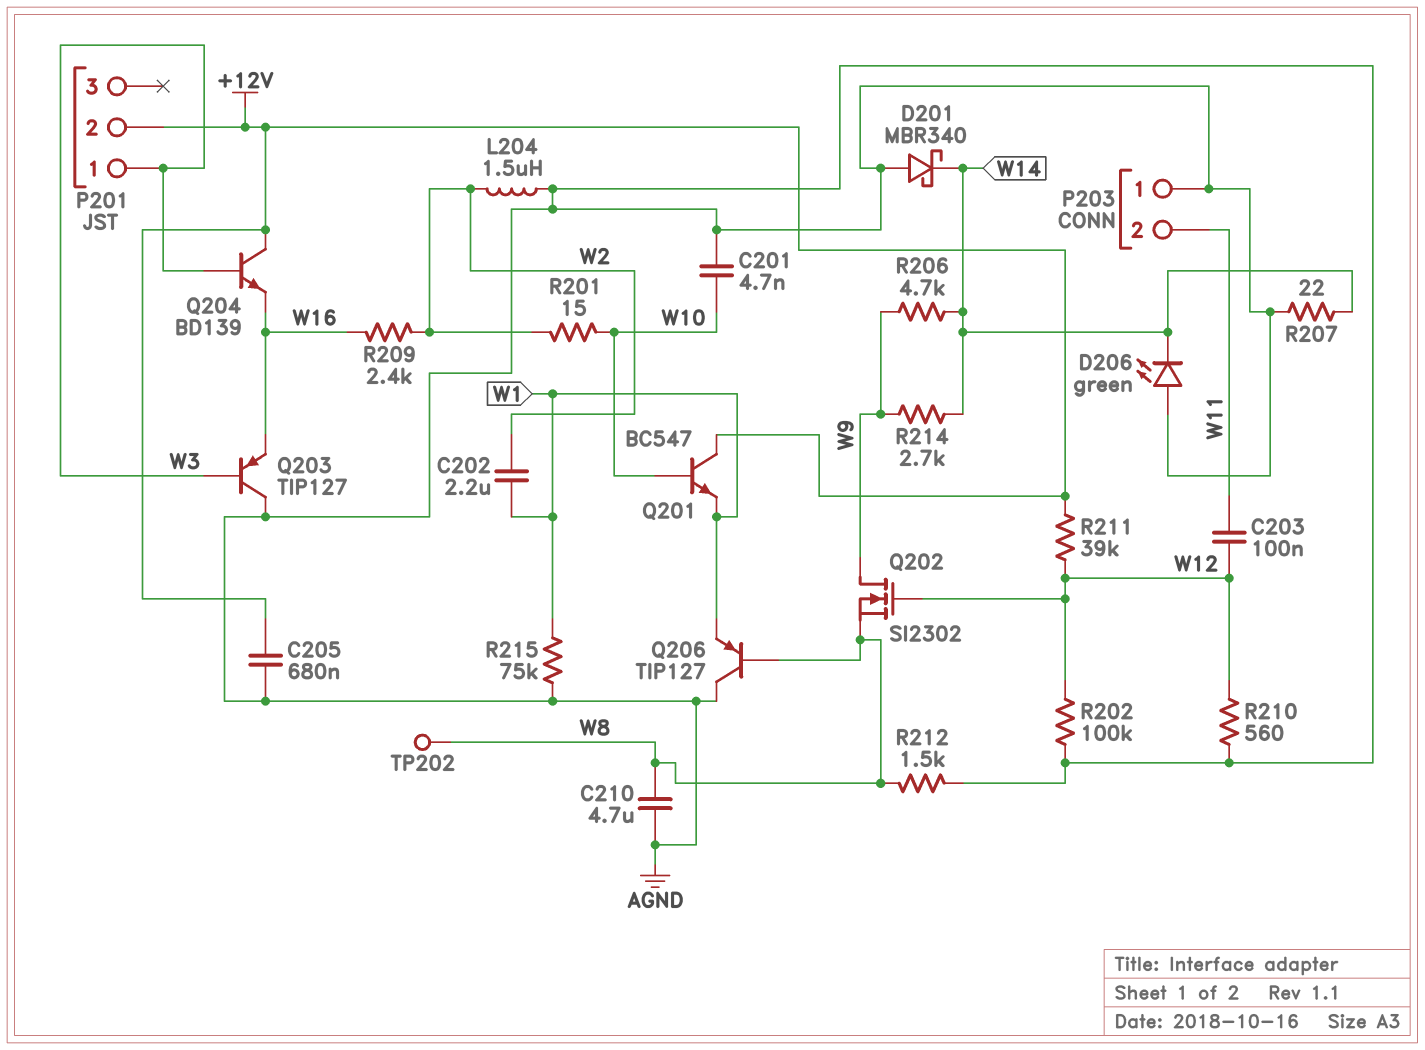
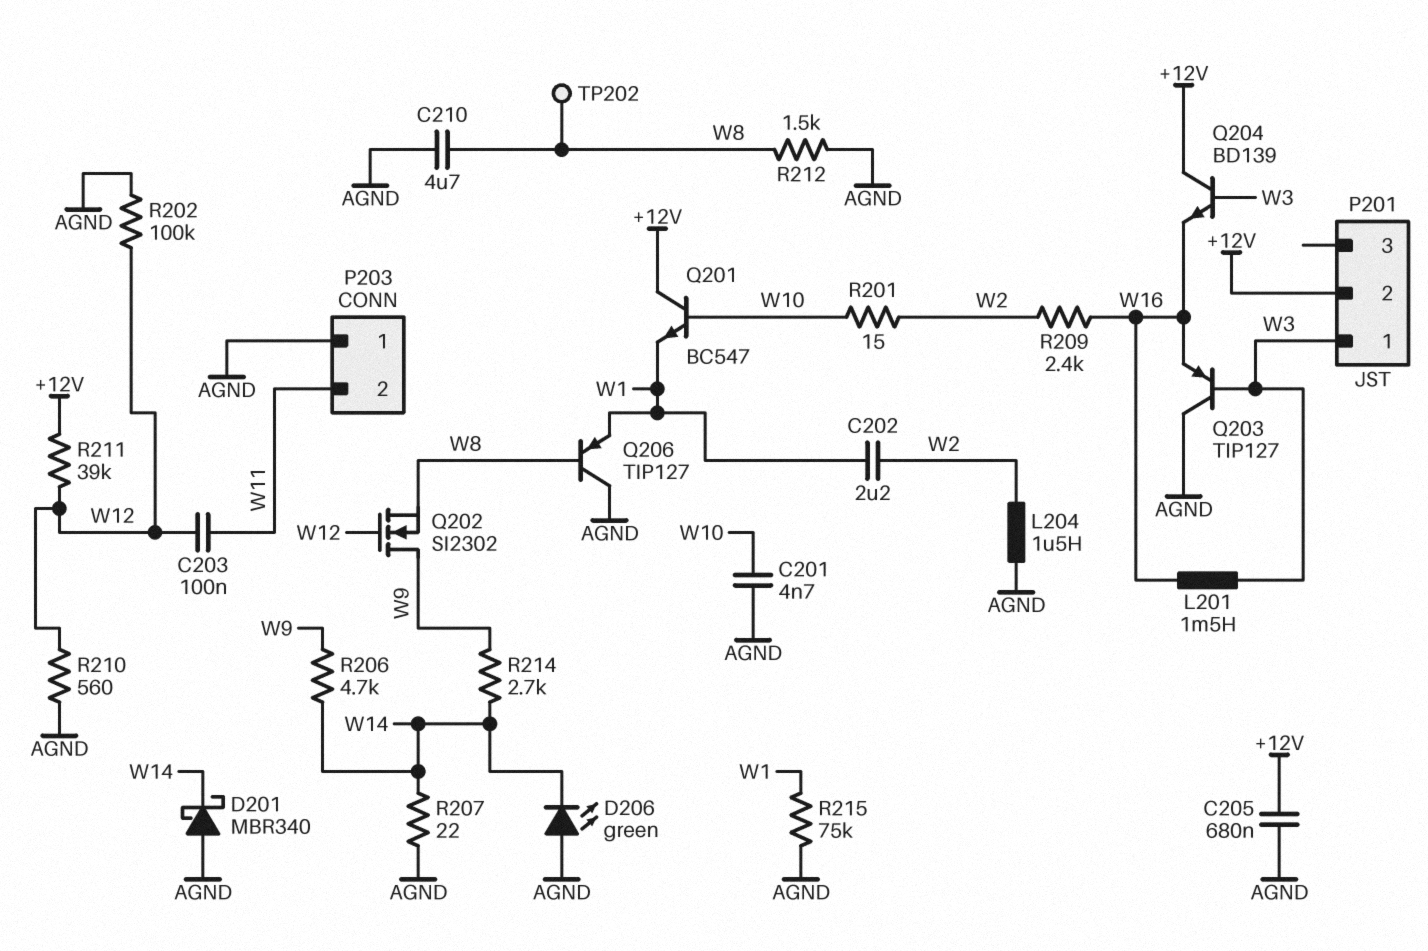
L201: none -> 1.5mH (W3, W16)

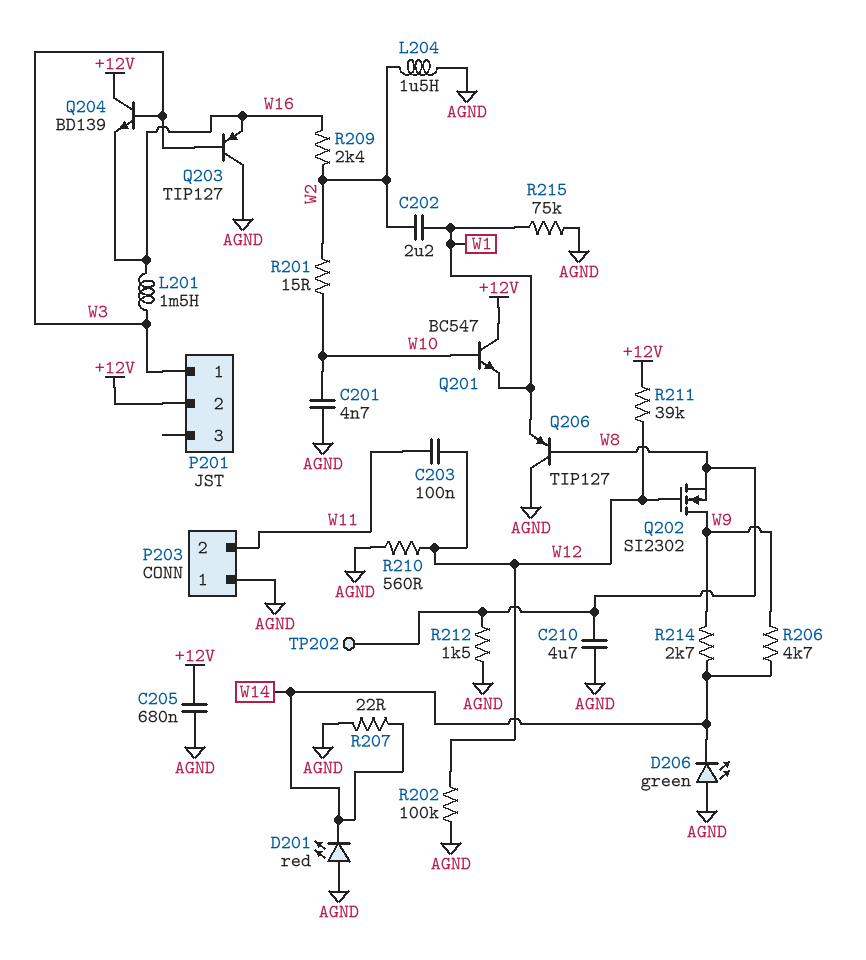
D201: schottky MBR340 (A AGND, K W14) -> LED red (A AGND, K W14)

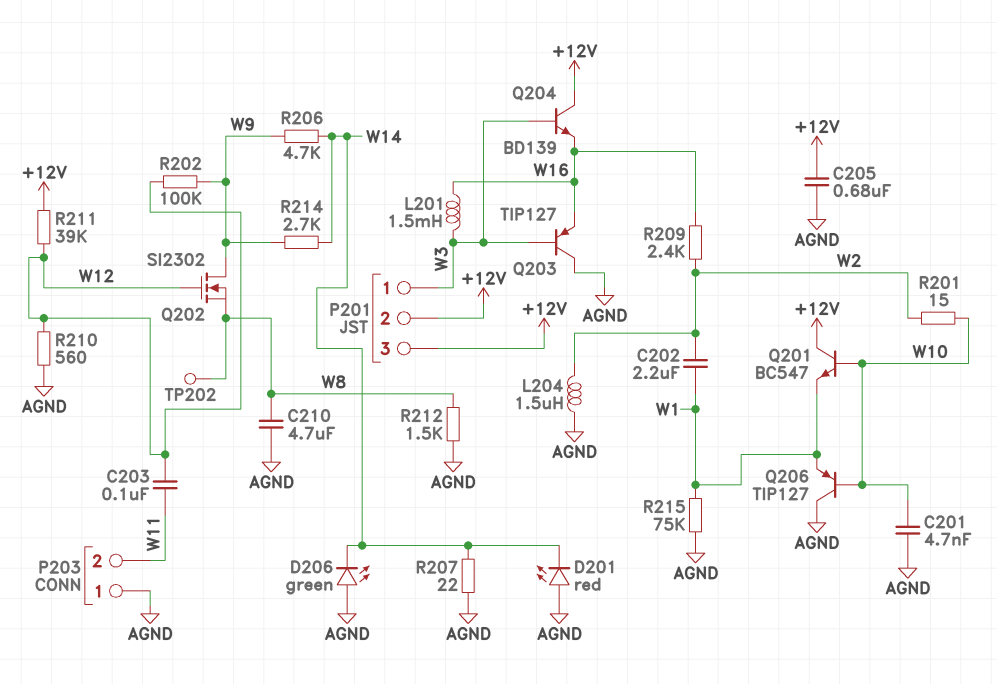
P201 pin 3: none -> +12V
Q206: PNP TIP127 (B W8, C AGND, E W1) -> PNP TIP127 (B W10, C AGND, E W1)
R202: 100k (AGND, W12) -> 100k (W9, W12)

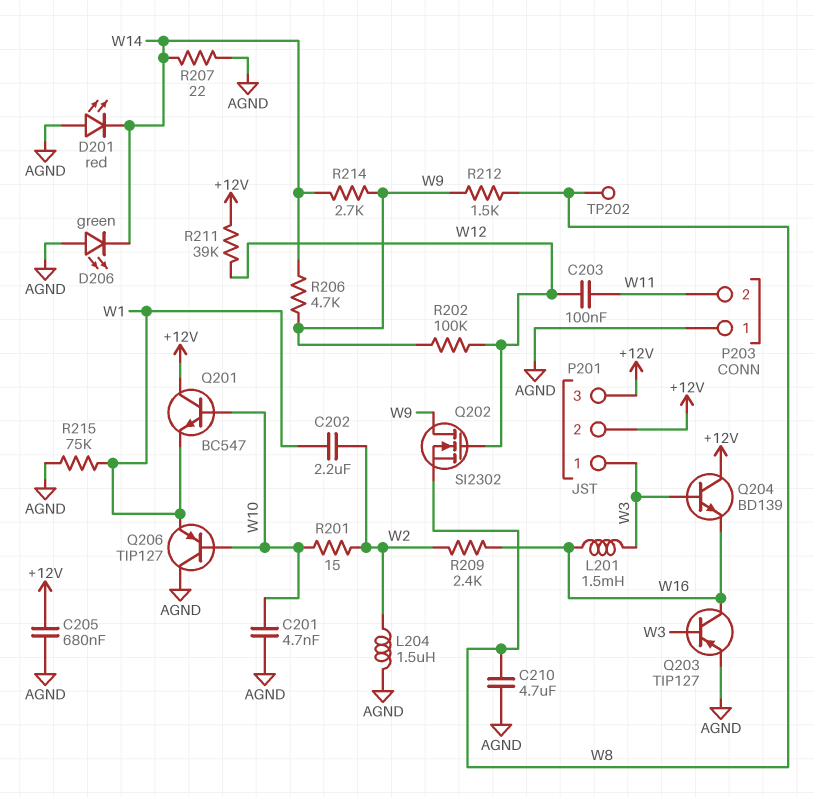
Q203: PNP TIP127 (B W3, C AGND, E W16) -> PNP TIP127 (B W3, C W16, E AGND)
R210: 560 (AGND, W12) -> none
R212: 1.5k (AGND, W8) -> 1.5k (W8, W9)

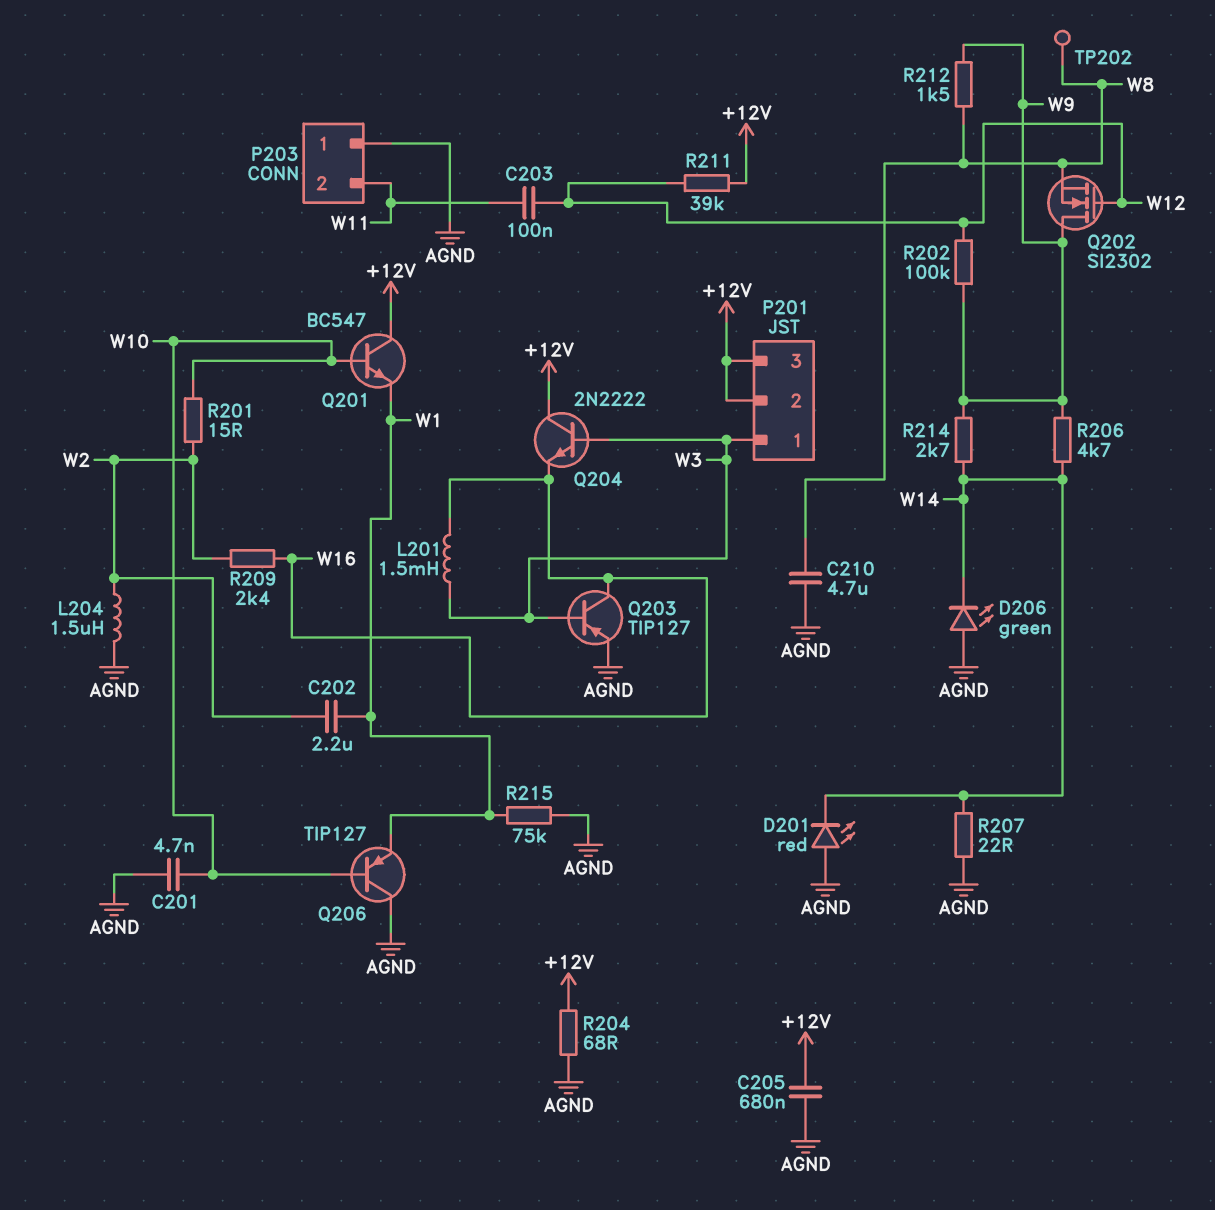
Q204: NPN BD139 (B W3, C +12V, E W16) -> NPN 2N2222 (B W3, C +12V, E W16)
R204: none -> 68 (+12V, AGND)

